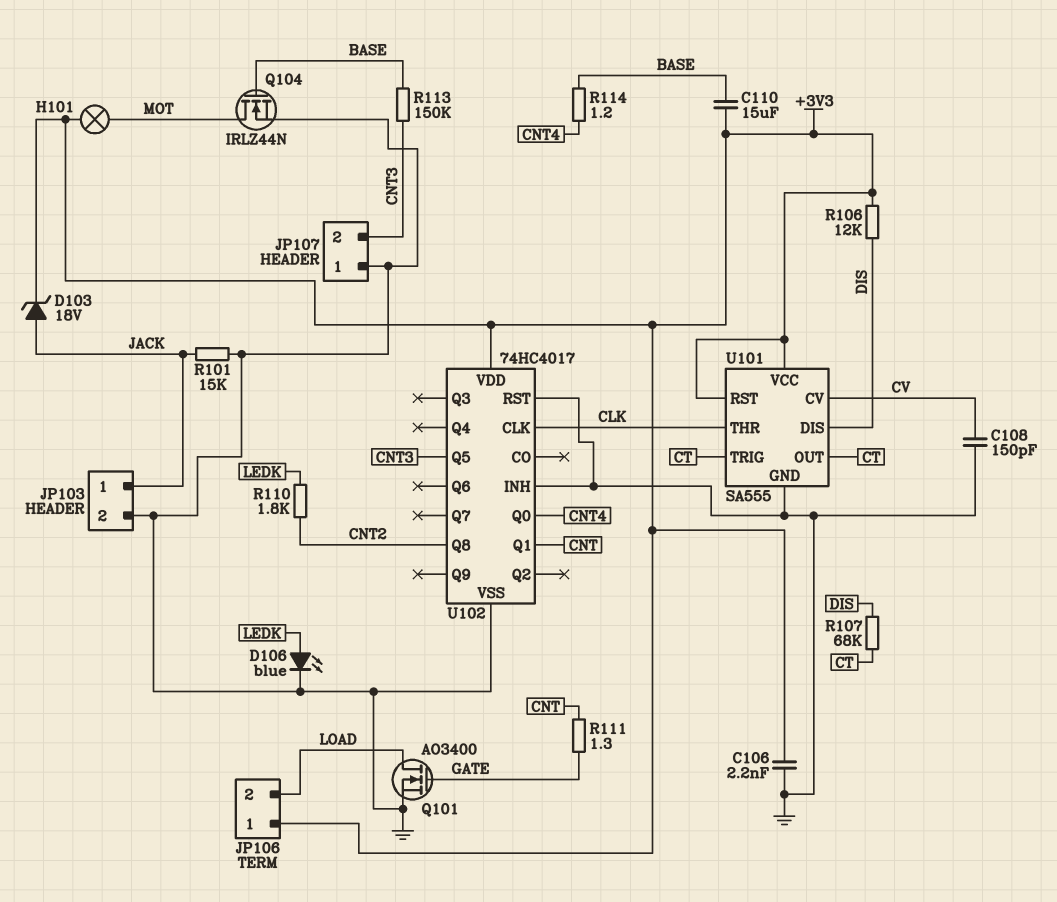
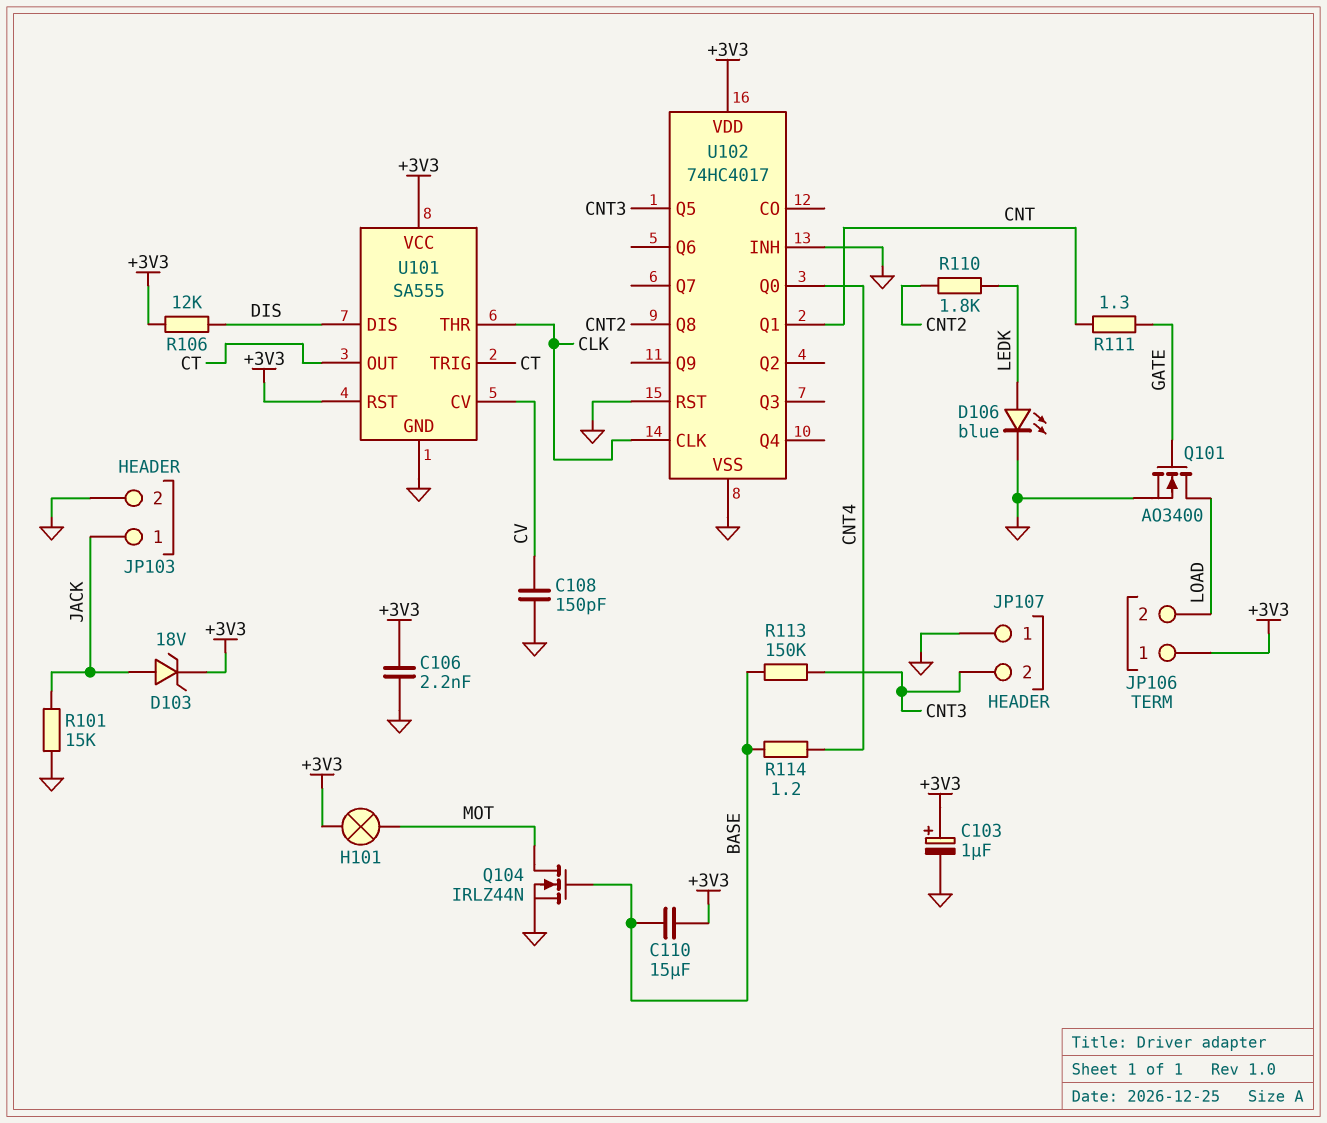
C103: none -> 1uF (plus +3V3, minus GND)
R107: 68k (CT, DIS) -> none

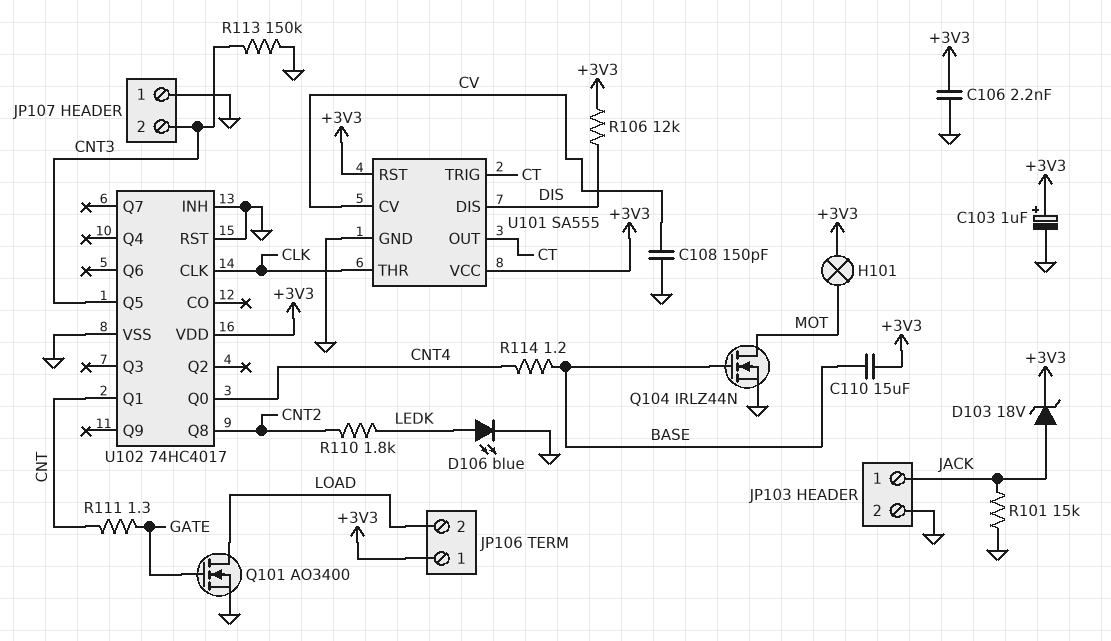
R113: 150k (BASE, CNT3) -> 150k (CNT3, GND)

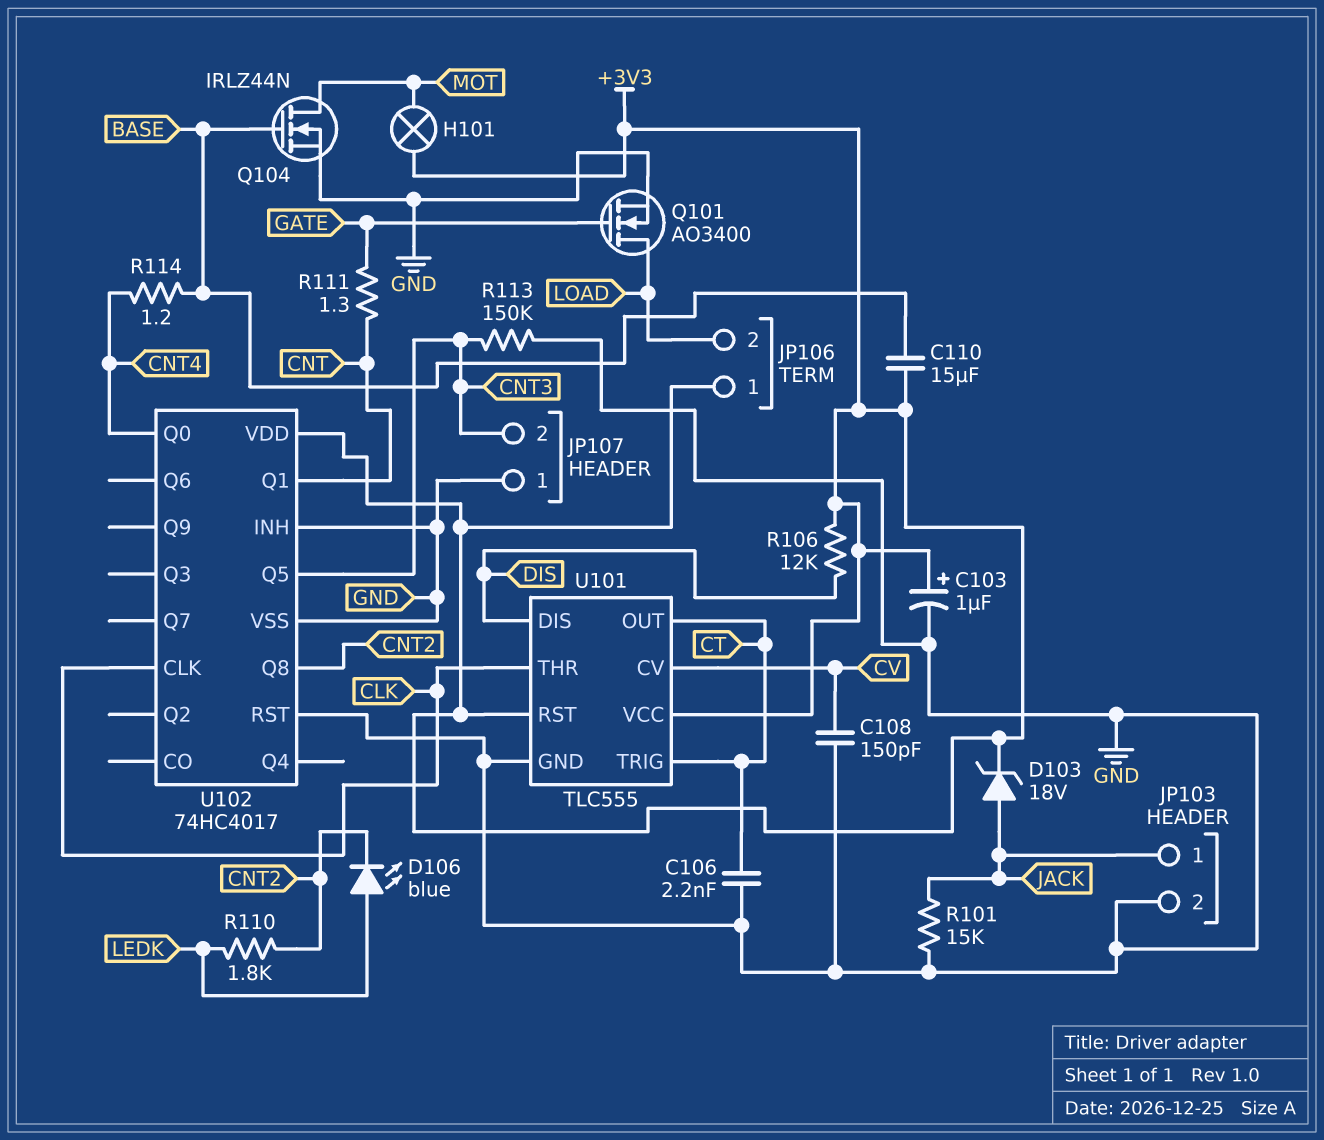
C106: 2.2nF (+3V3, GND) -> 2.2nF (CT, GND)
D106: LED blue (A LEDK, K GND) -> LED blue (A LEDK, K CNT2)
U101: SA555 -> TLC555

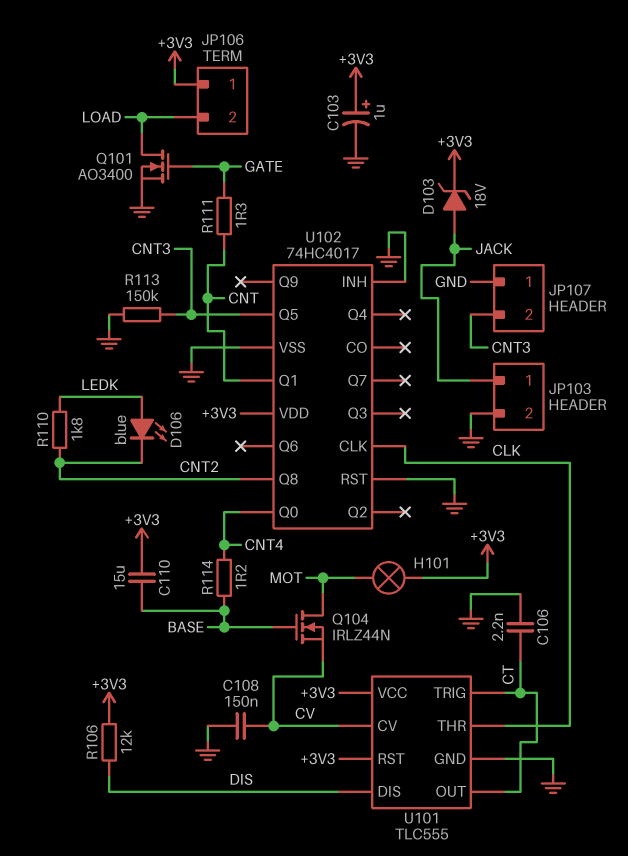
C108: 150pF (CV, GND) -> 150nF (CV, GND)
Q104: NMOS IRLZ44N (G BASE, D MOT, S GND) -> NMOS IRLZ44N (G BASE, D MOT, S CV)
R101: 15k (GND, JACK) -> none

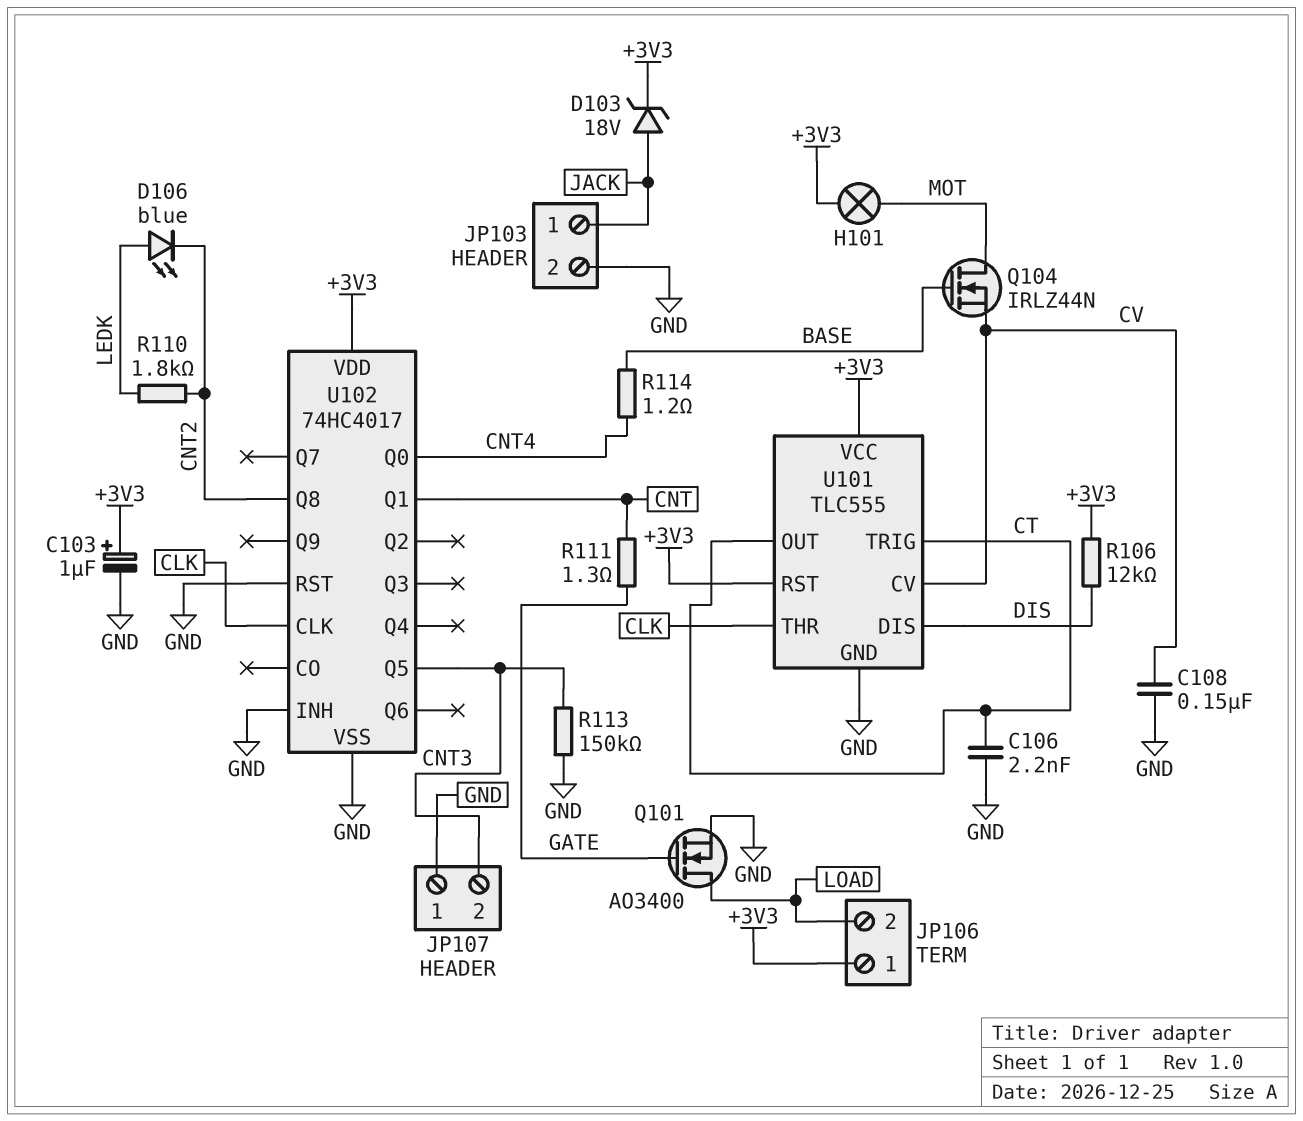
C110: 15uF (+3V3, BASE) -> none

